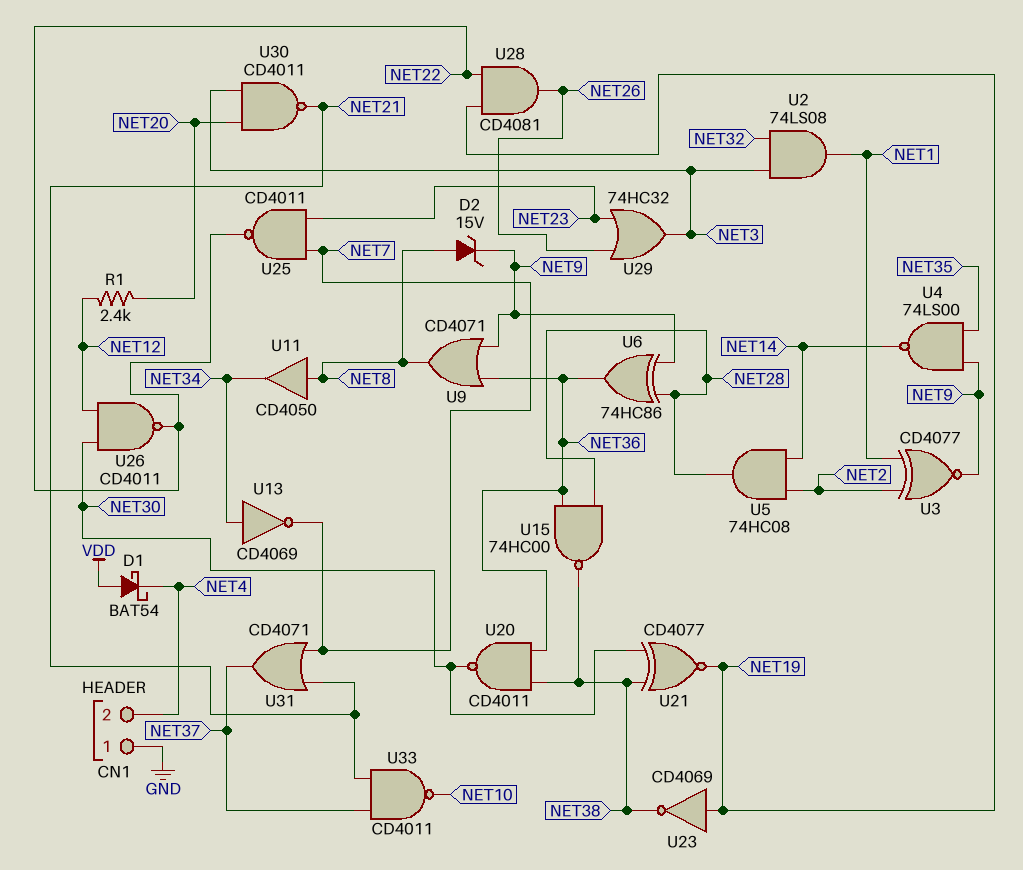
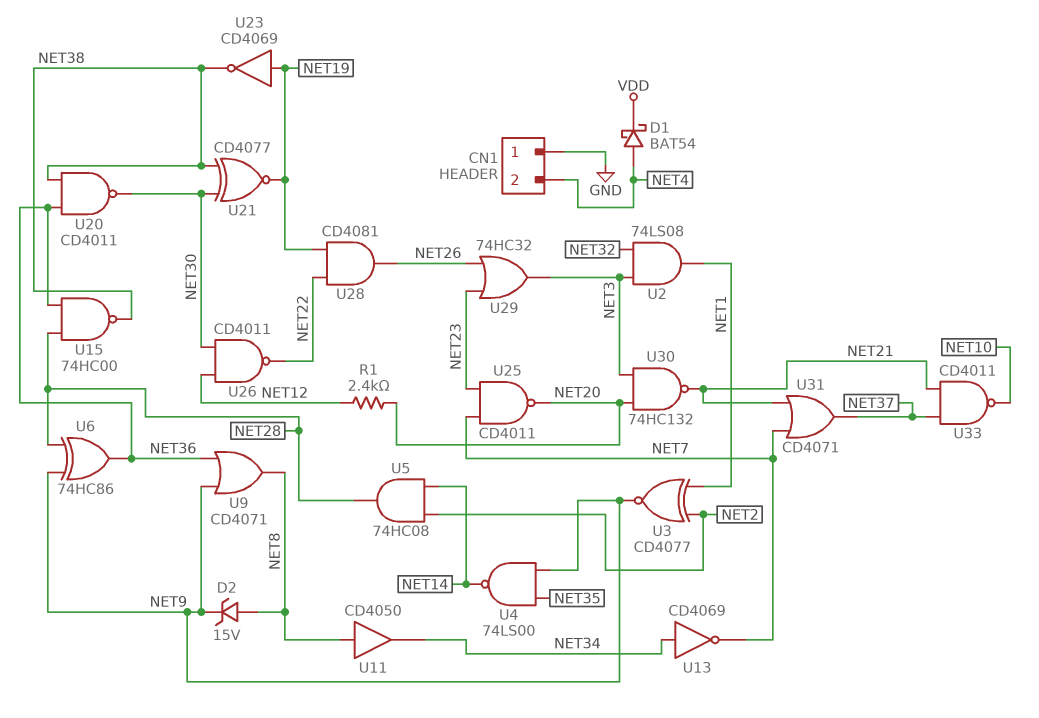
D1: schottky BAT54 (A VDD, K NET4) -> schottky BAT54 (A NET4, K VDD)
U25: NAND CD4011 (in NET7, in NET23, out NET22) -> NAND CD4011 (in NET7, in NET23, out NET20)
U30: NAND CD4011 (in NET3, in NET20, out NET21) -> NAND 74HC132 (in NET3, in NET20, out NET21)

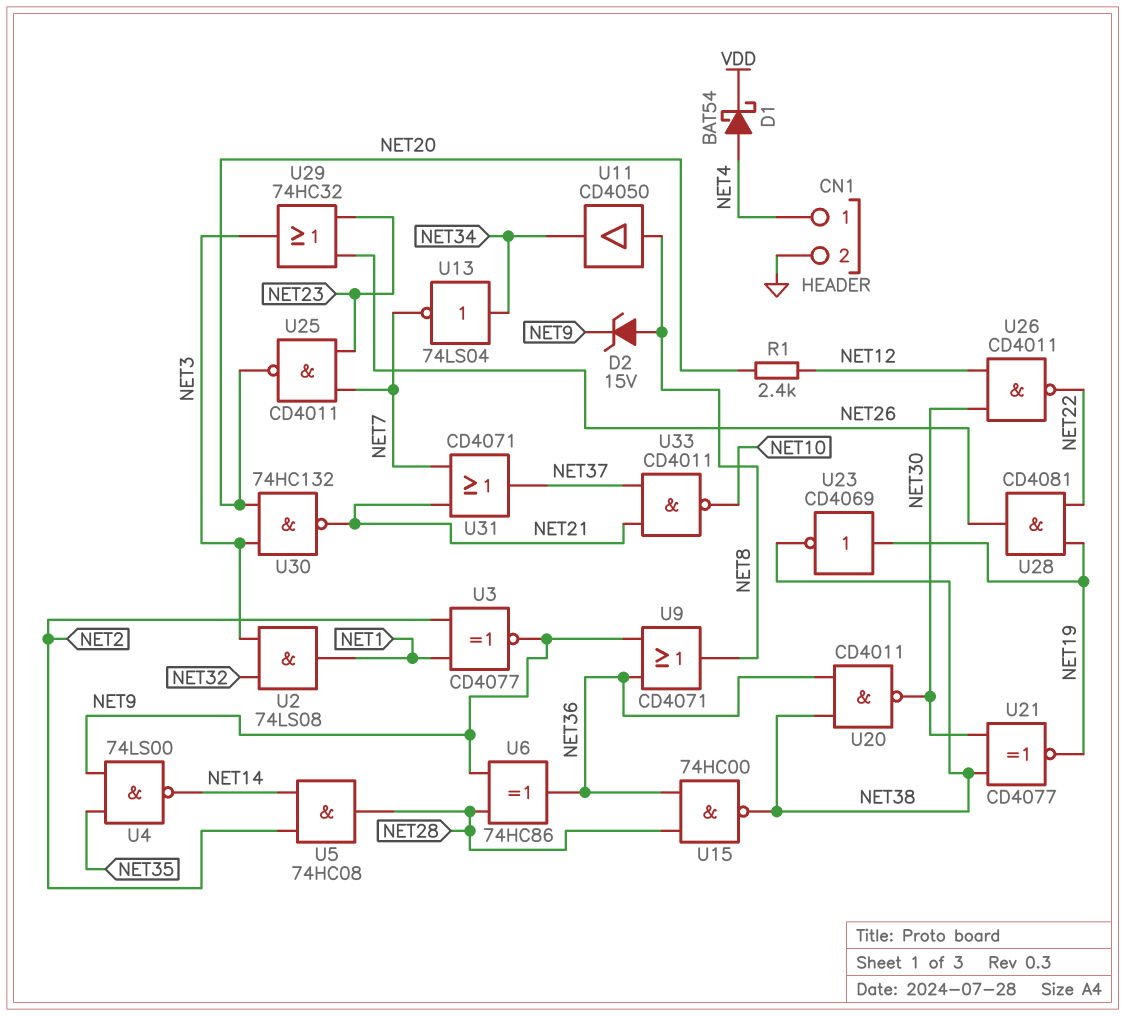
CN1 pin 1: GND -> NET4
CN1 pin 2: NET4 -> GND
U13: NOT CD4069 (in NET34, out NET7) -> NOT 74LS04 (in NET34, out NET7)

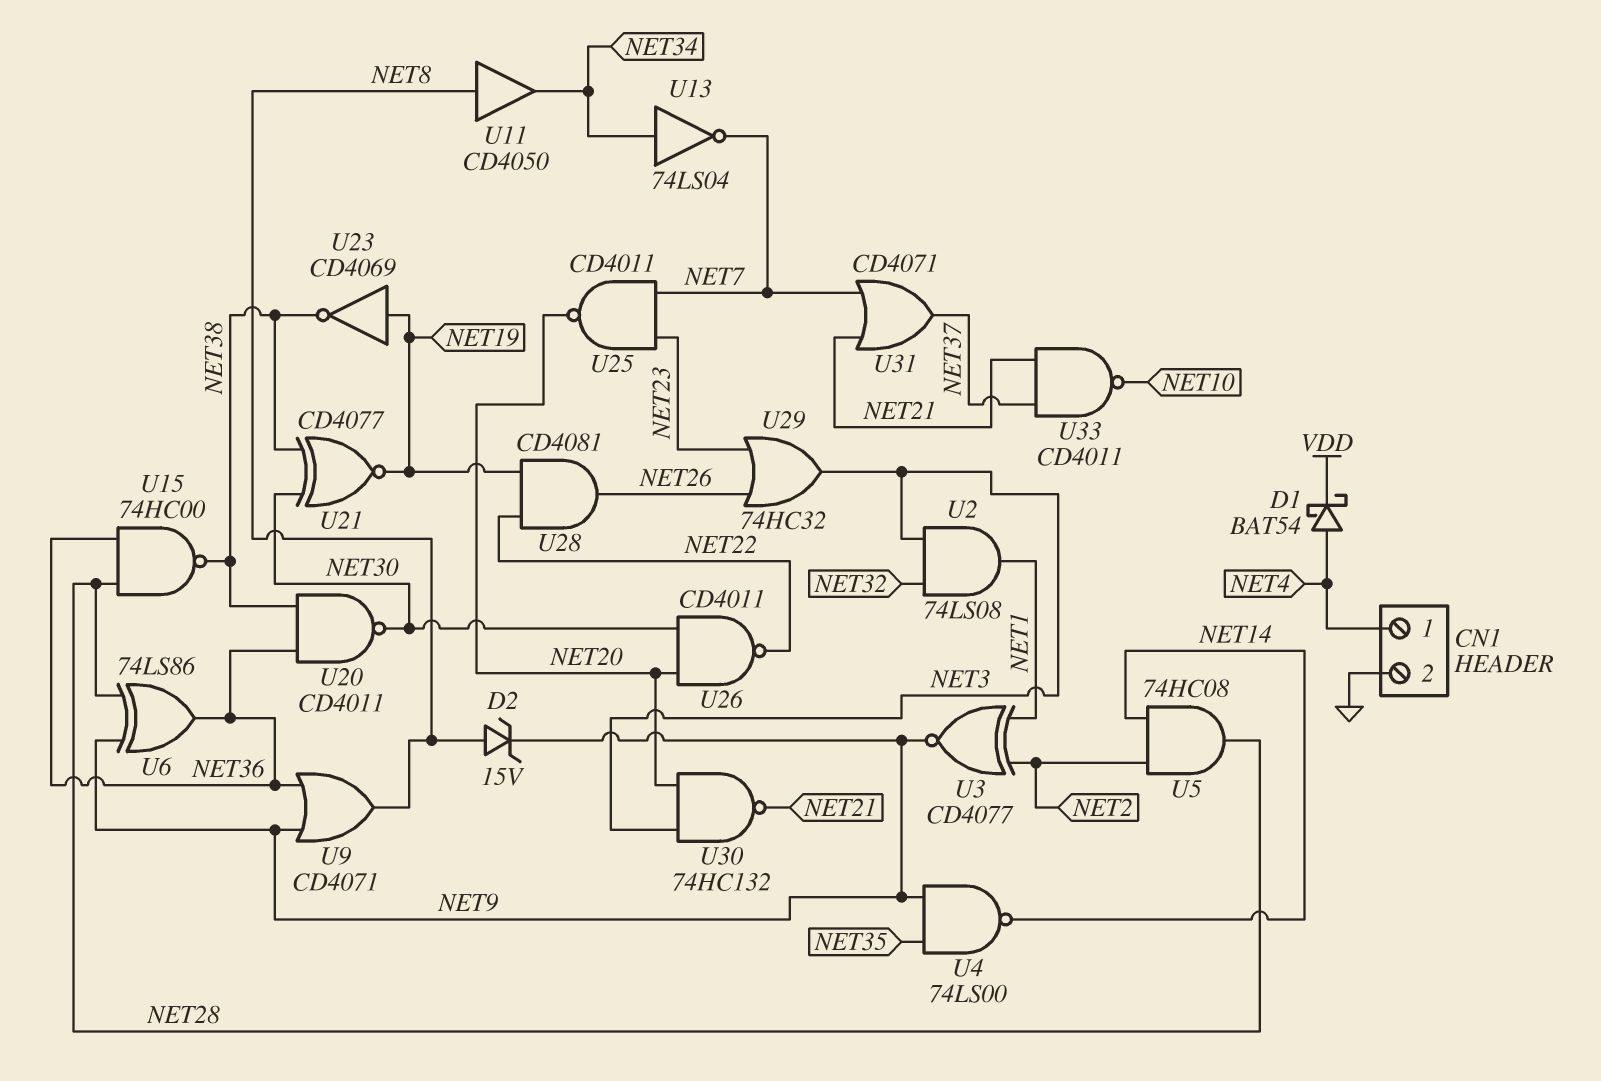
R1: 2.4k (NET12, NET20) -> none
U6: XOR 74HC86 (in NET9, in NET28, out NET36) -> XOR 74LS86 (in NET9, in NET28, out NET36)
U26: NAND CD4011 (in NET12, in NET30, out NET22) -> NAND CD4011 (in NET20, in NET30, out NET22)

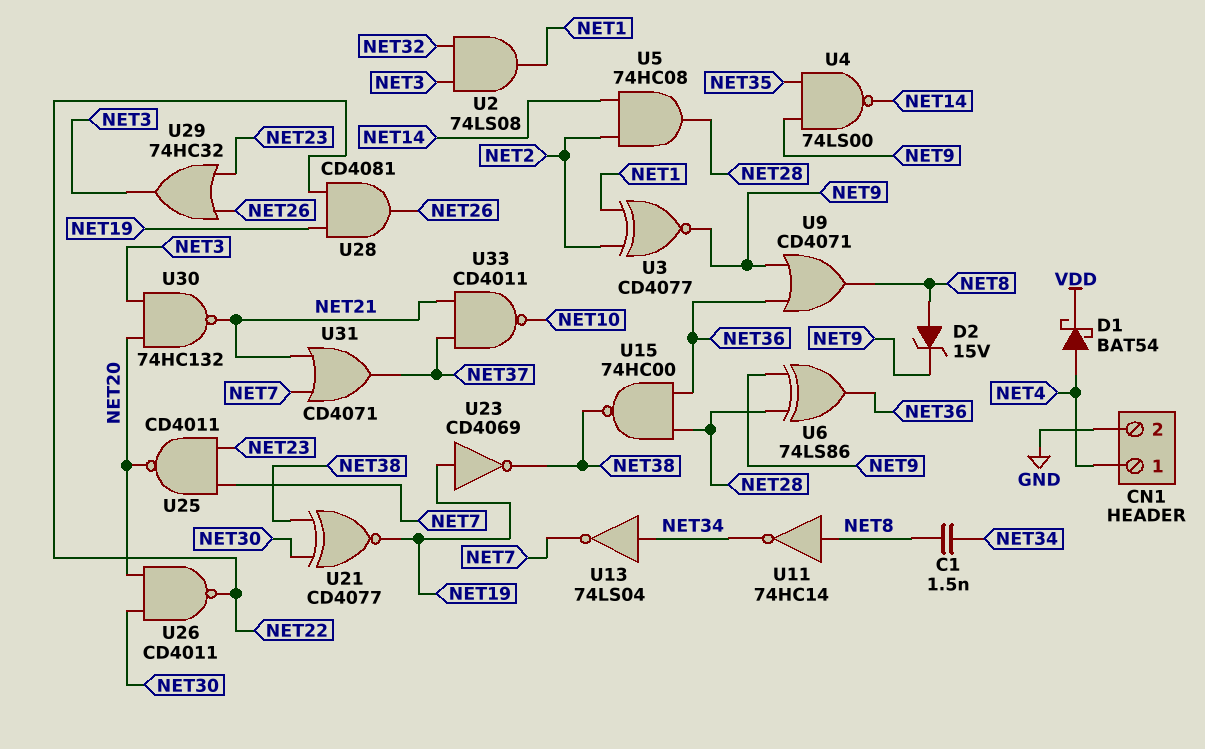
C1: none -> 1.5nF (NET8, NET34)
U11: buffer CD4050 (in NET8, out NET34) -> NOT 74HC14 (in NET8, out NET34)
U20: NAND CD4011 (in NET36, in NET38, out NET30) -> none

